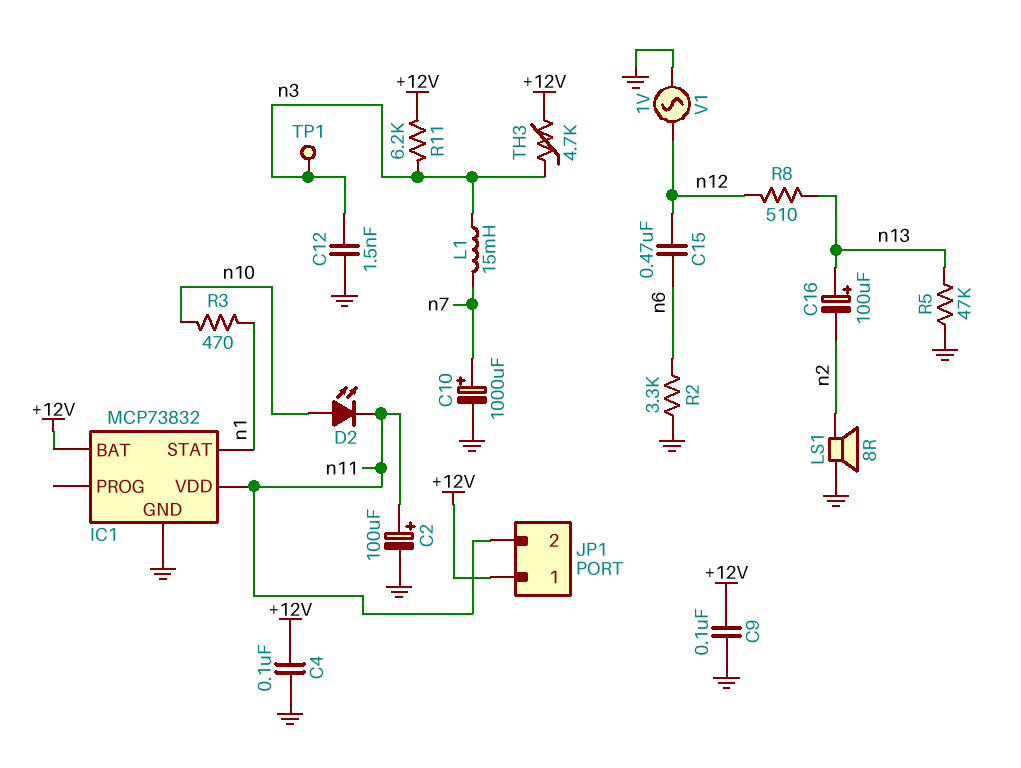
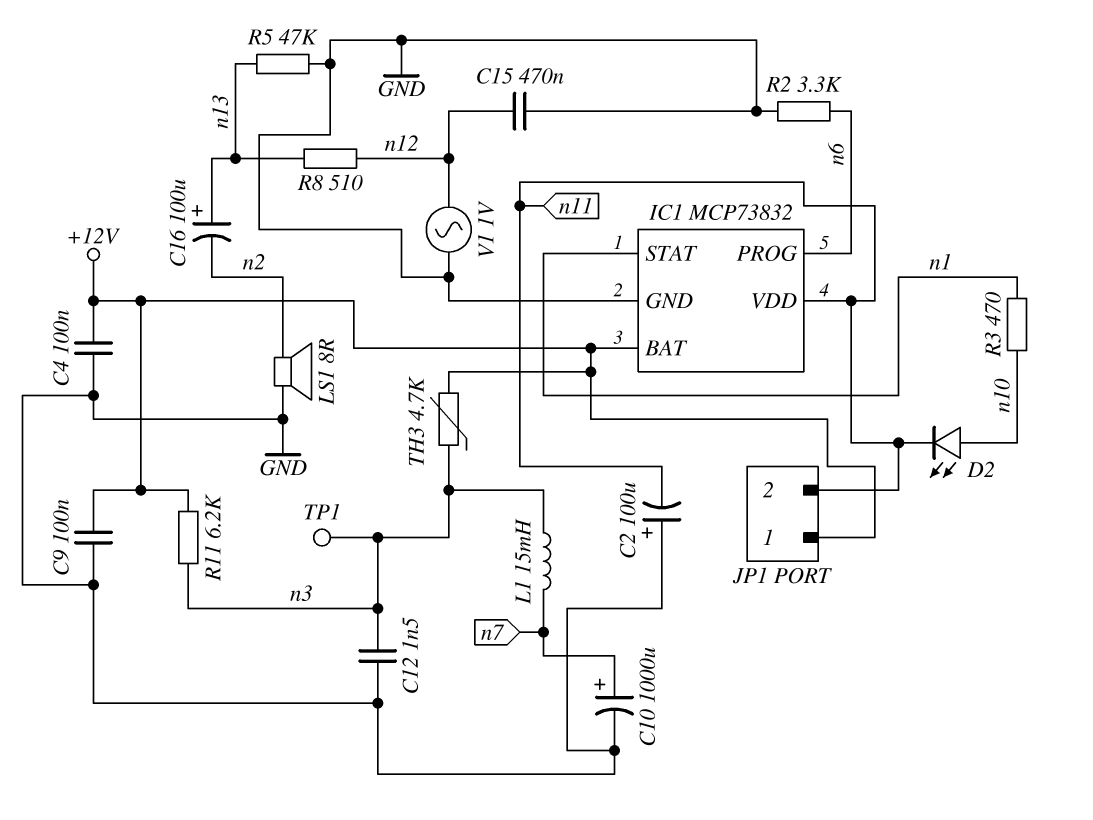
C2: 100uF (plus n11, minus GND) -> 100uF (plus GND, minus n11)
C15: 470nF (n6, n12) -> 470nF (GND, n12)
IC1 pin PROG: none -> n6

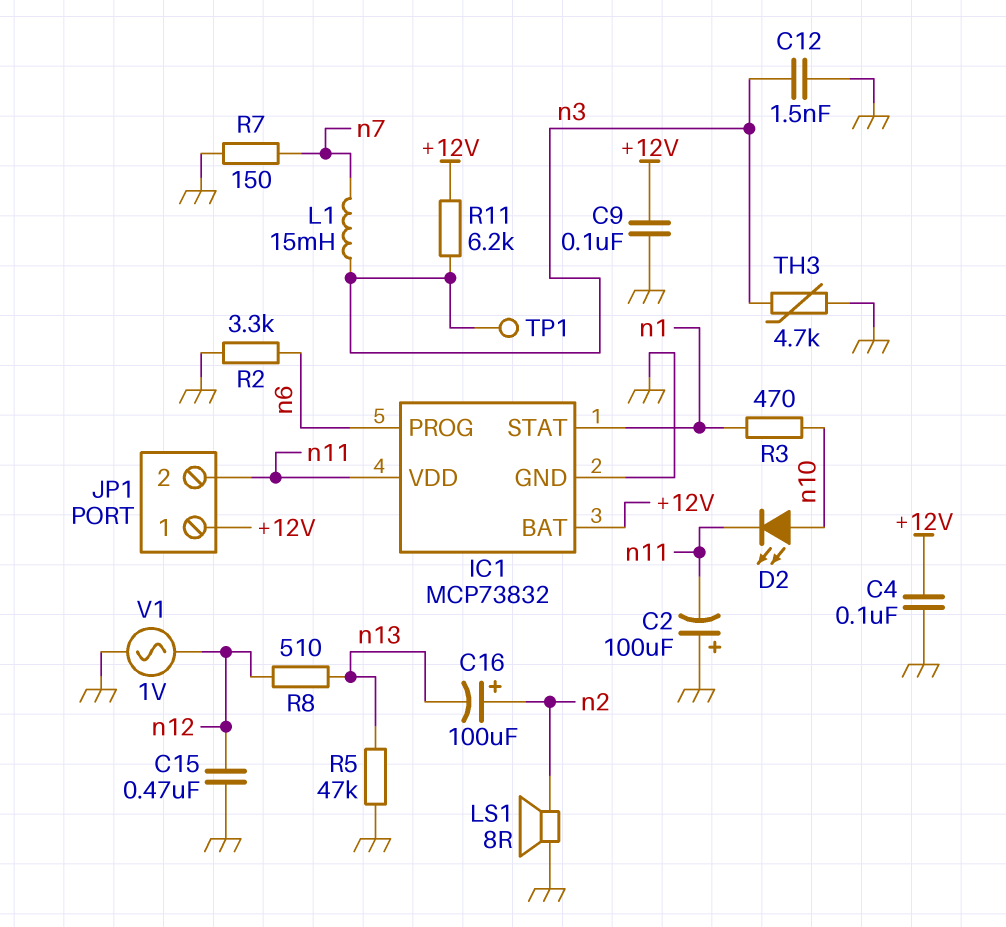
C10: 1000uF (plus n7, minus GND) -> none
C16: 100uF (plus n13, minus n2) -> 100uF (plus n2, minus n13)
R7: none -> 150 (GND, n7)
TH3: 4.7k (+12V, n3) -> 4.7k (GND, n3)

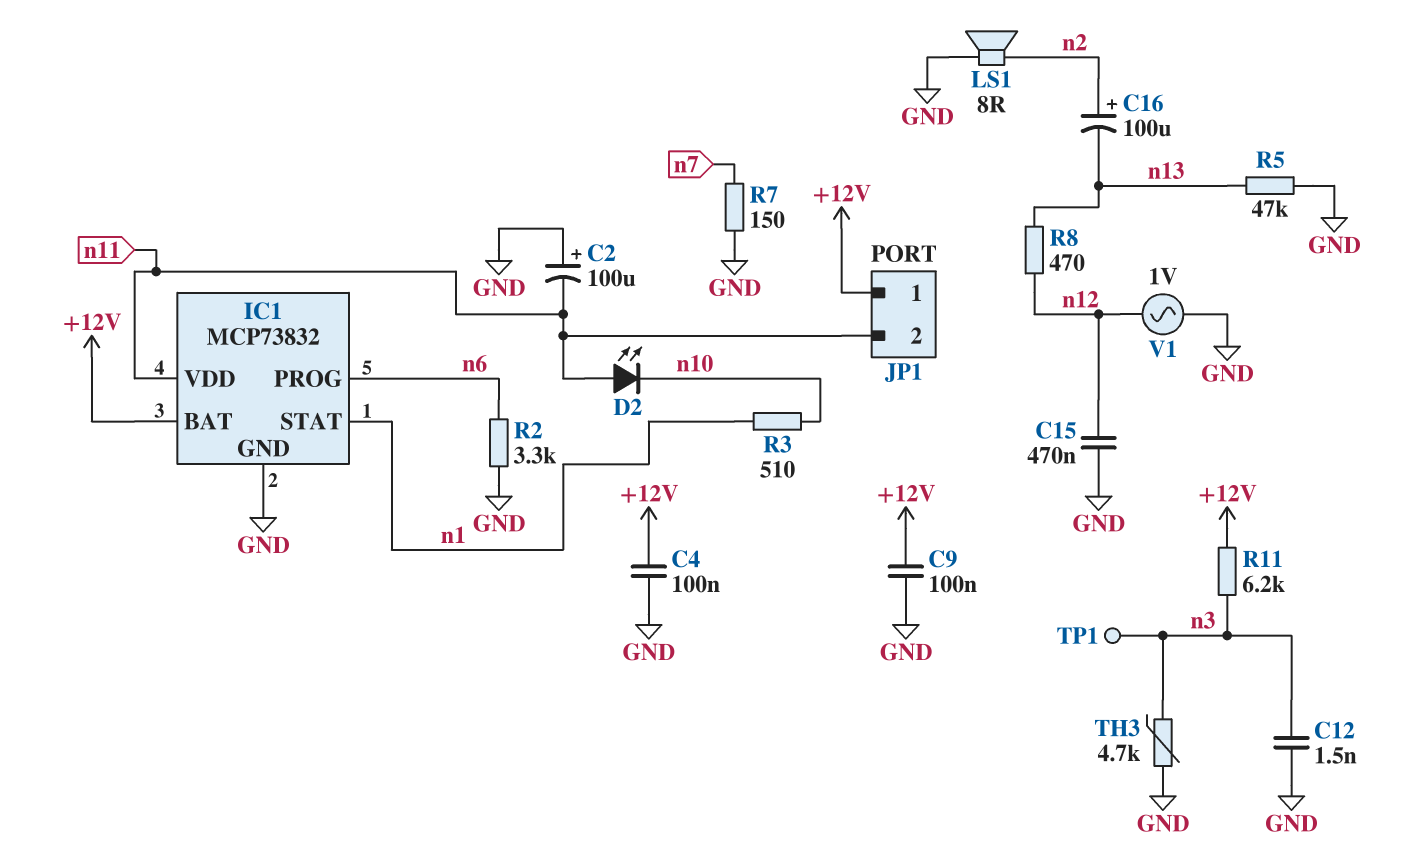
D2: LED (A n10, K n11) -> LED (A n11, K n10)
L1: 15mH (n3, n7) -> none
R3: 470 (n1, n10) -> 510 (n1, n10)
R8: 510 (n12, n13) -> 470 (n12, n13)

